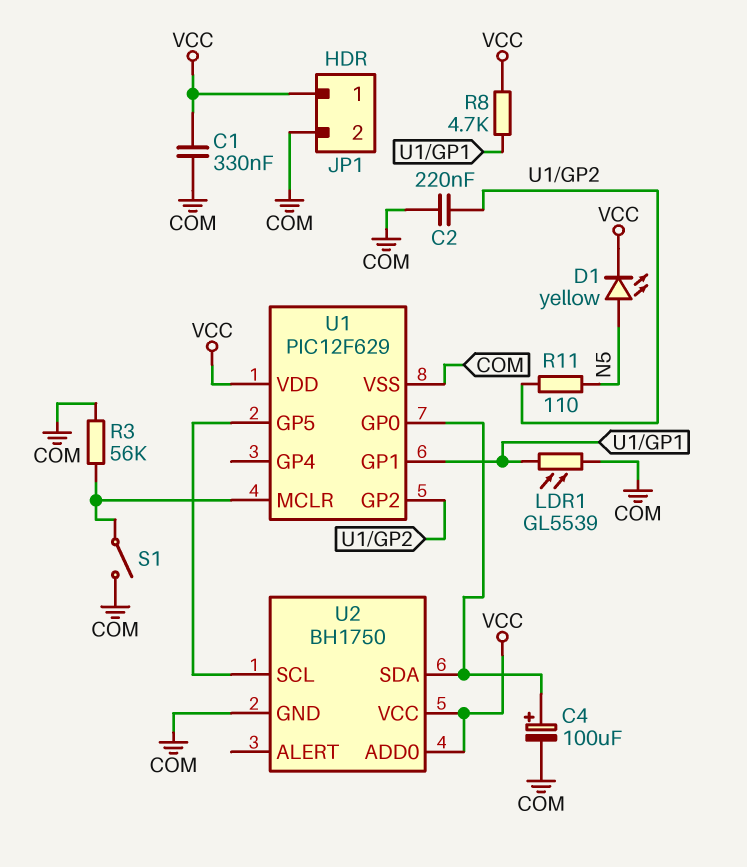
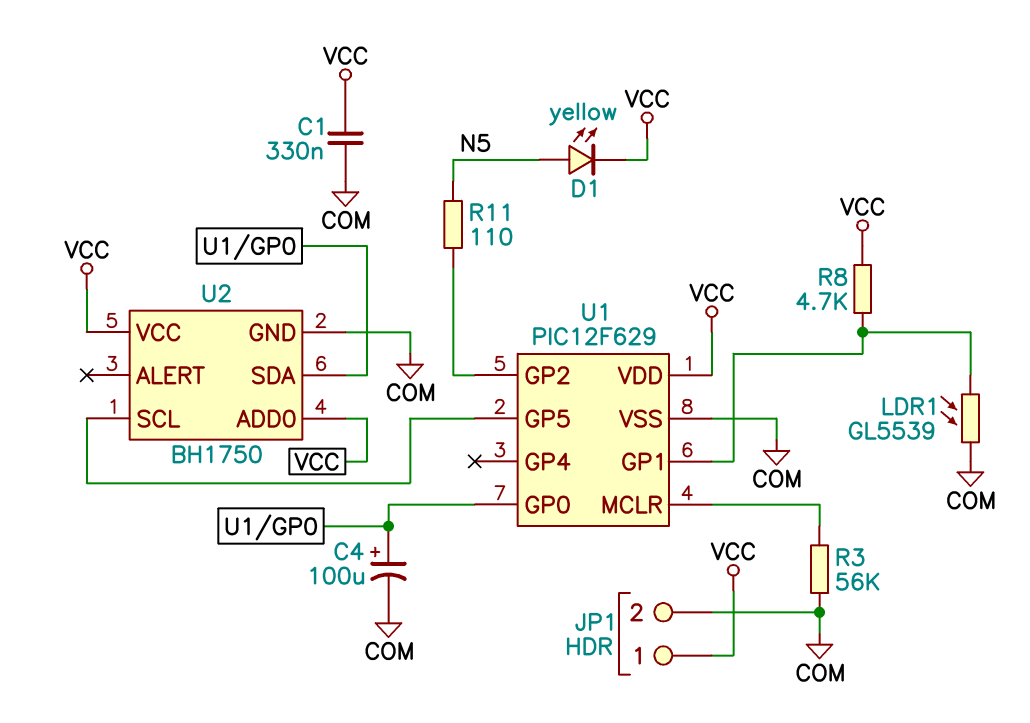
C2: 220nF (COM, U1/GP2) -> none
S1: switch (COM, U1/MCLR) -> none

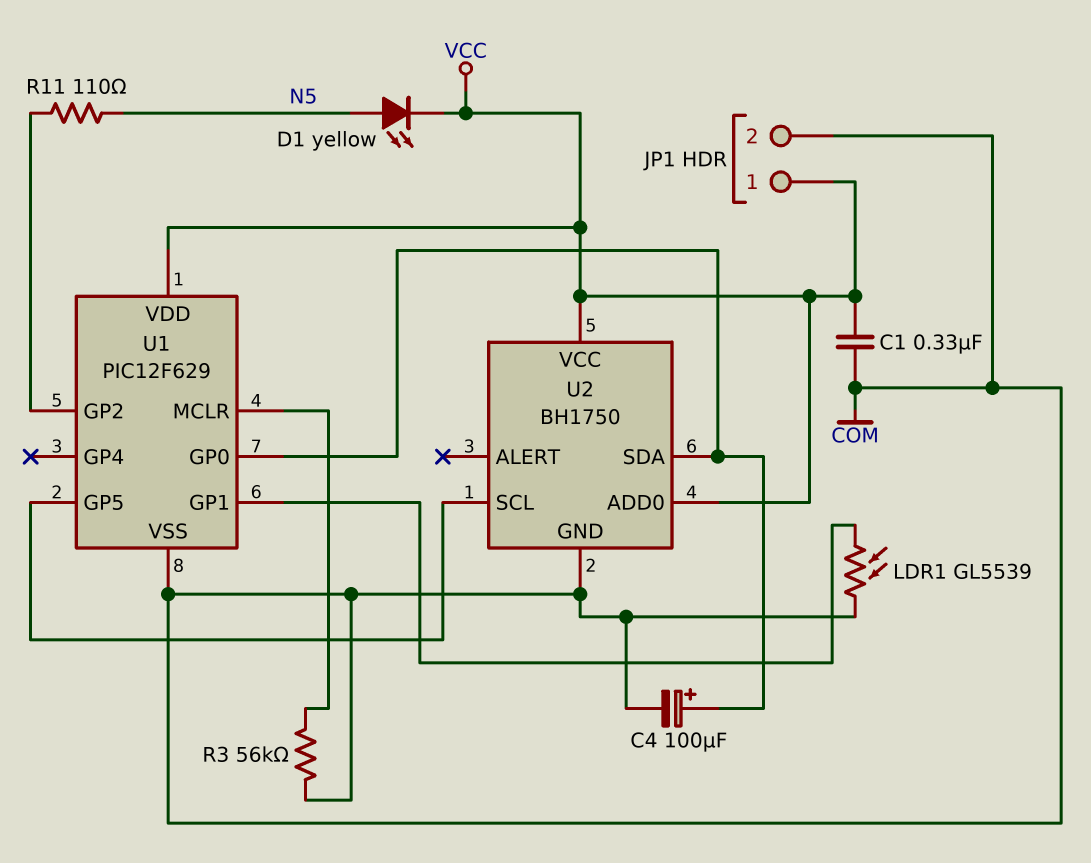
R8: 4.7k (U1/GP1, VCC) -> none

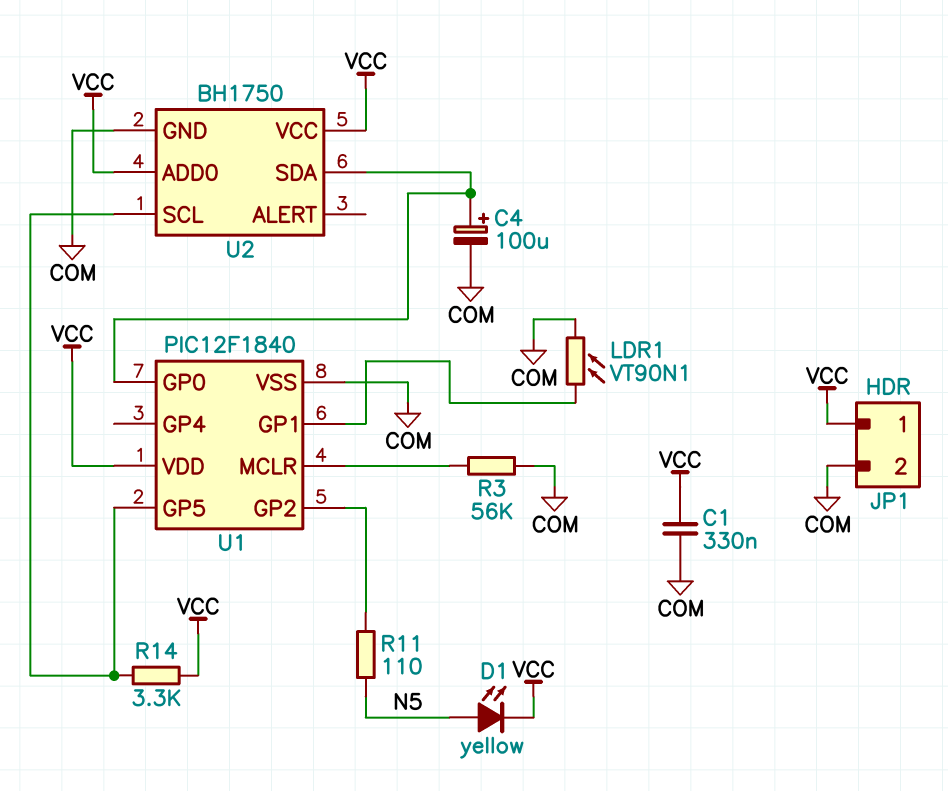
LDR1: GL5539 (COM, U1/GP1) -> VT90N1 (COM, U1/GP1)
R14: none -> 3.3k (U1/GP5, VCC)
U1: PIC12F629 -> PIC12F1840

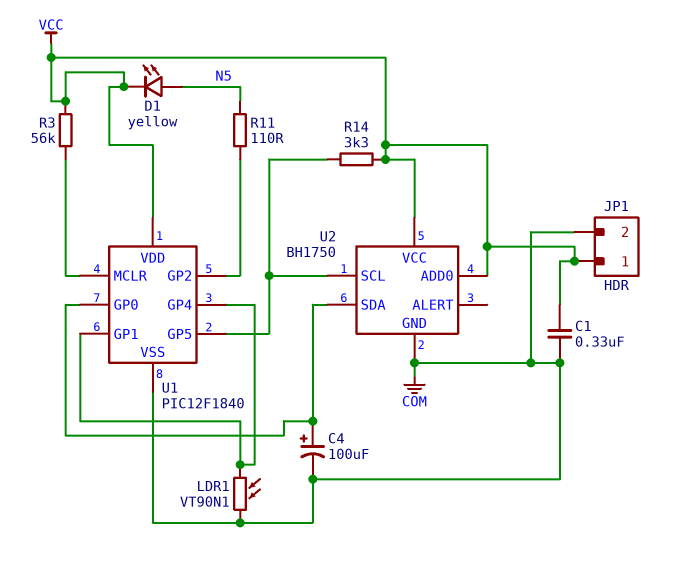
R3: 56k (COM, U1/MCLR) -> 56k (U1/MCLR, VCC)
U1 pin GP4: none -> U1/GP1

